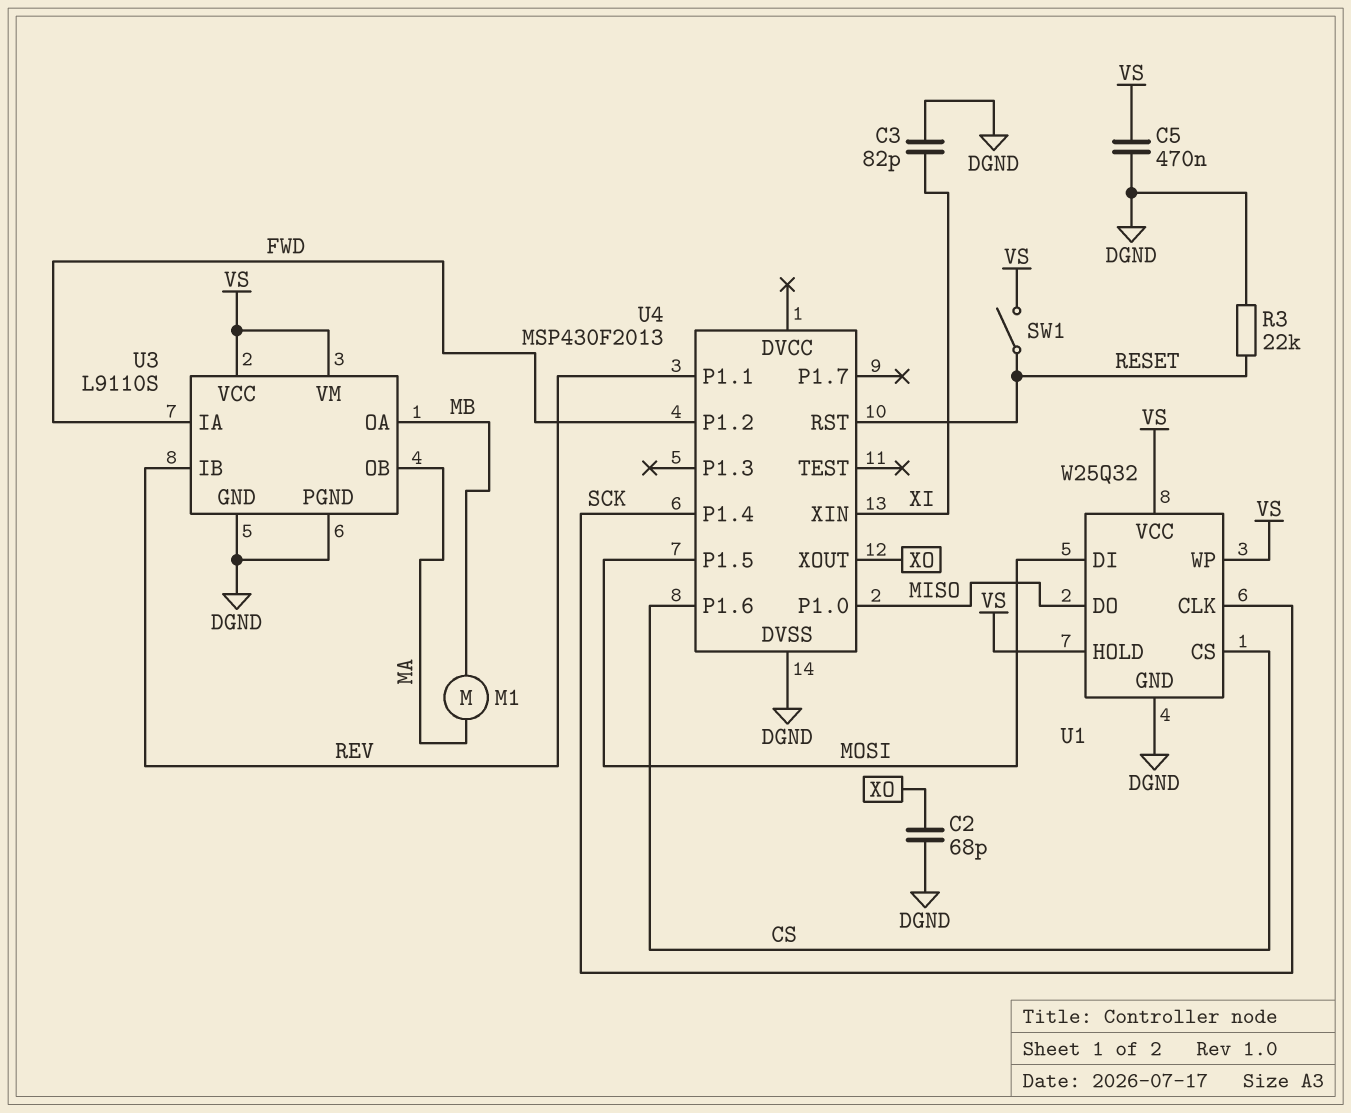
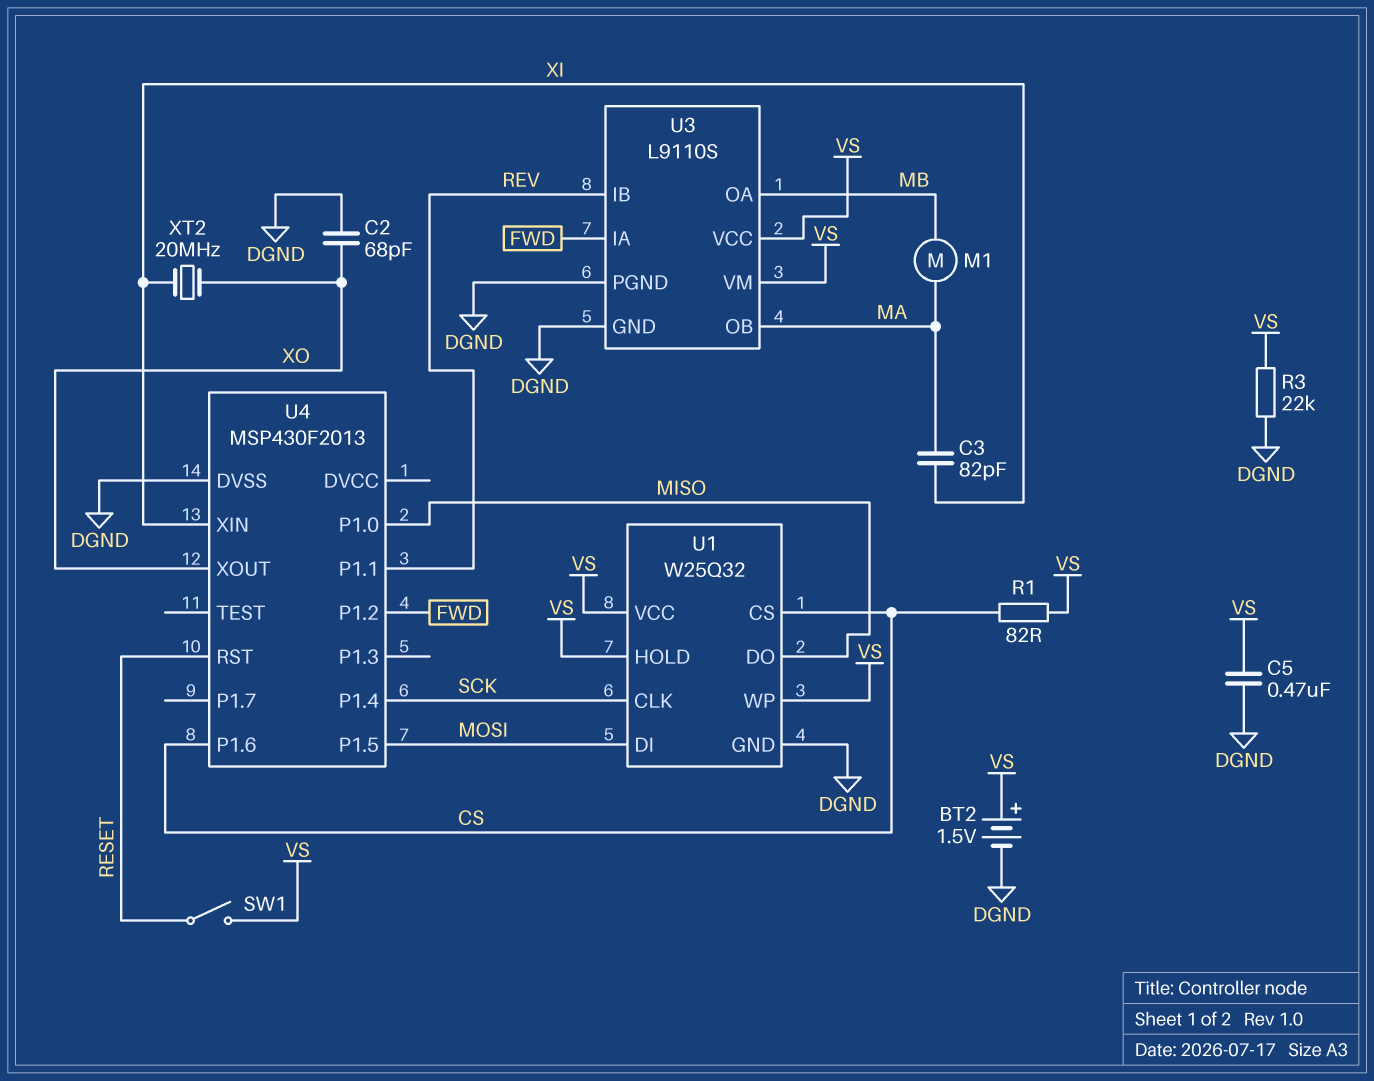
BT2: none -> 1.5V (plus VS, minus DGND)
C3: 82pF (DGND, XI) -> 82pF (MA, XI)
R1: none -> 82 (CS, VS)
R3: 22k (DGND, RESET) -> 22k (DGND, VS)
XT2: none -> 20MHz (XI, XO)

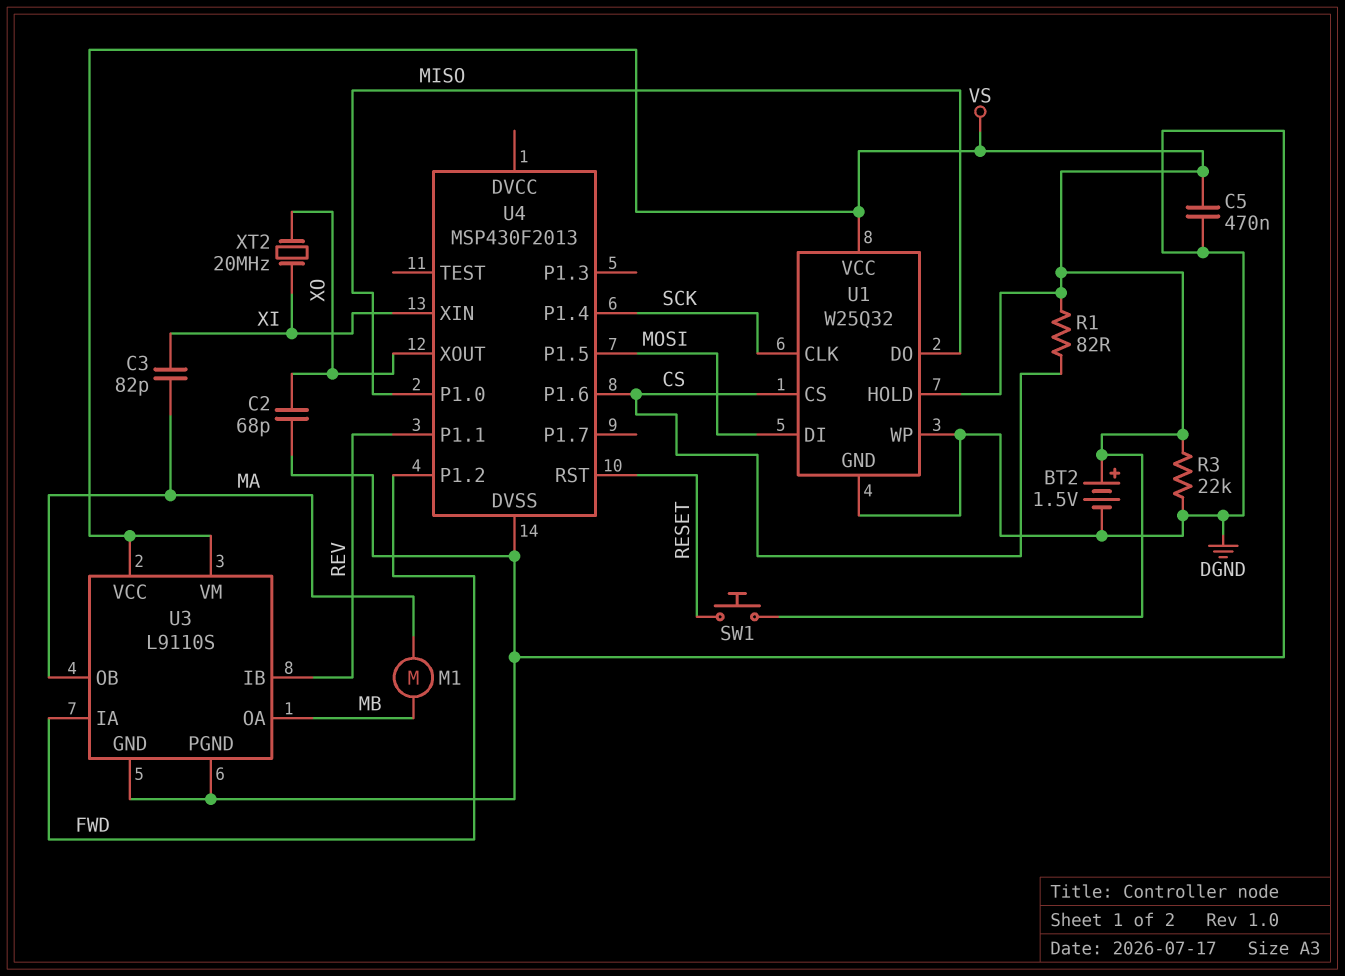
SW1: switch (RESET, VS) -> button (RESET, VS)
U1 pin WP: VS -> DGND

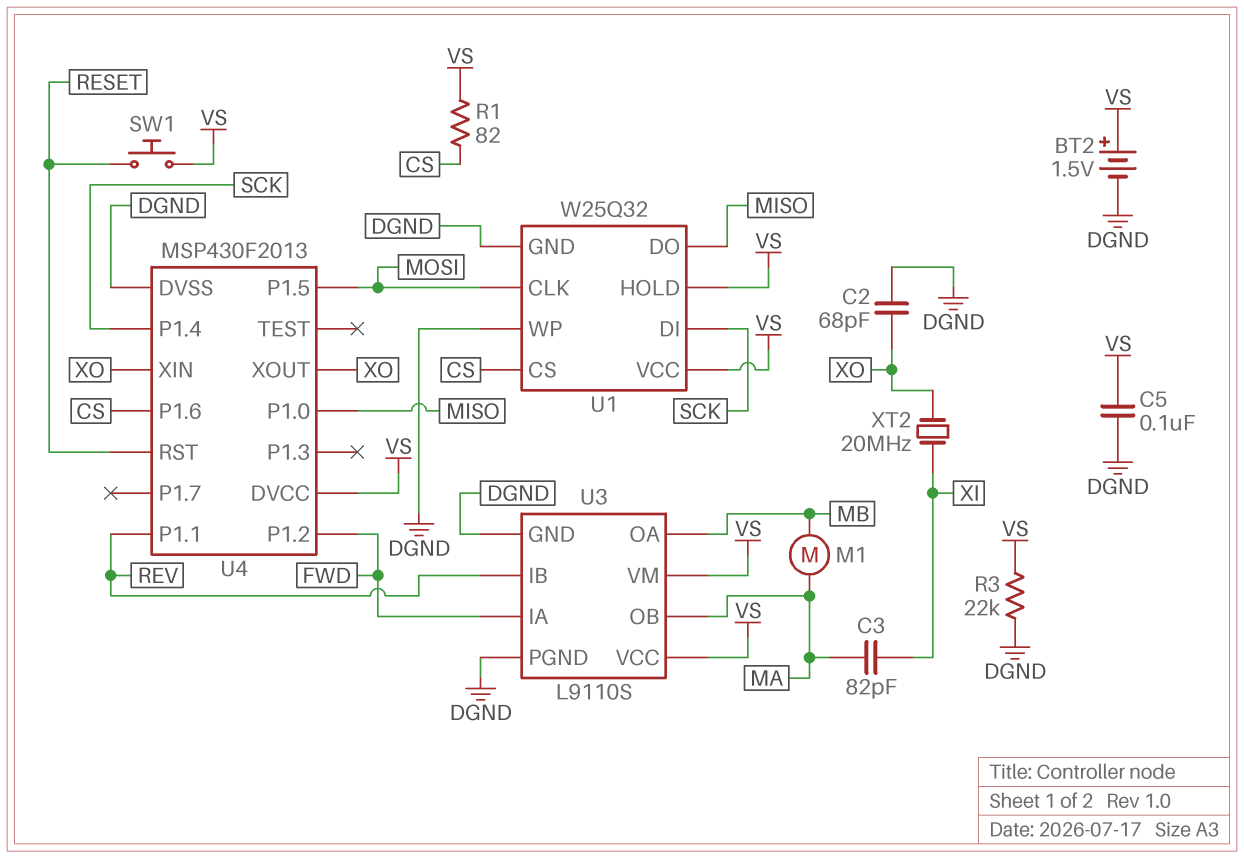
C5: 470nF (DGND, VS) -> 100nF (DGND, VS)
U1 pin CLK: SCK -> MOSI
U1 pin DI: MOSI -> SCK
U4 pin DVCC: none -> VS
U4 pin XIN: XI -> XO

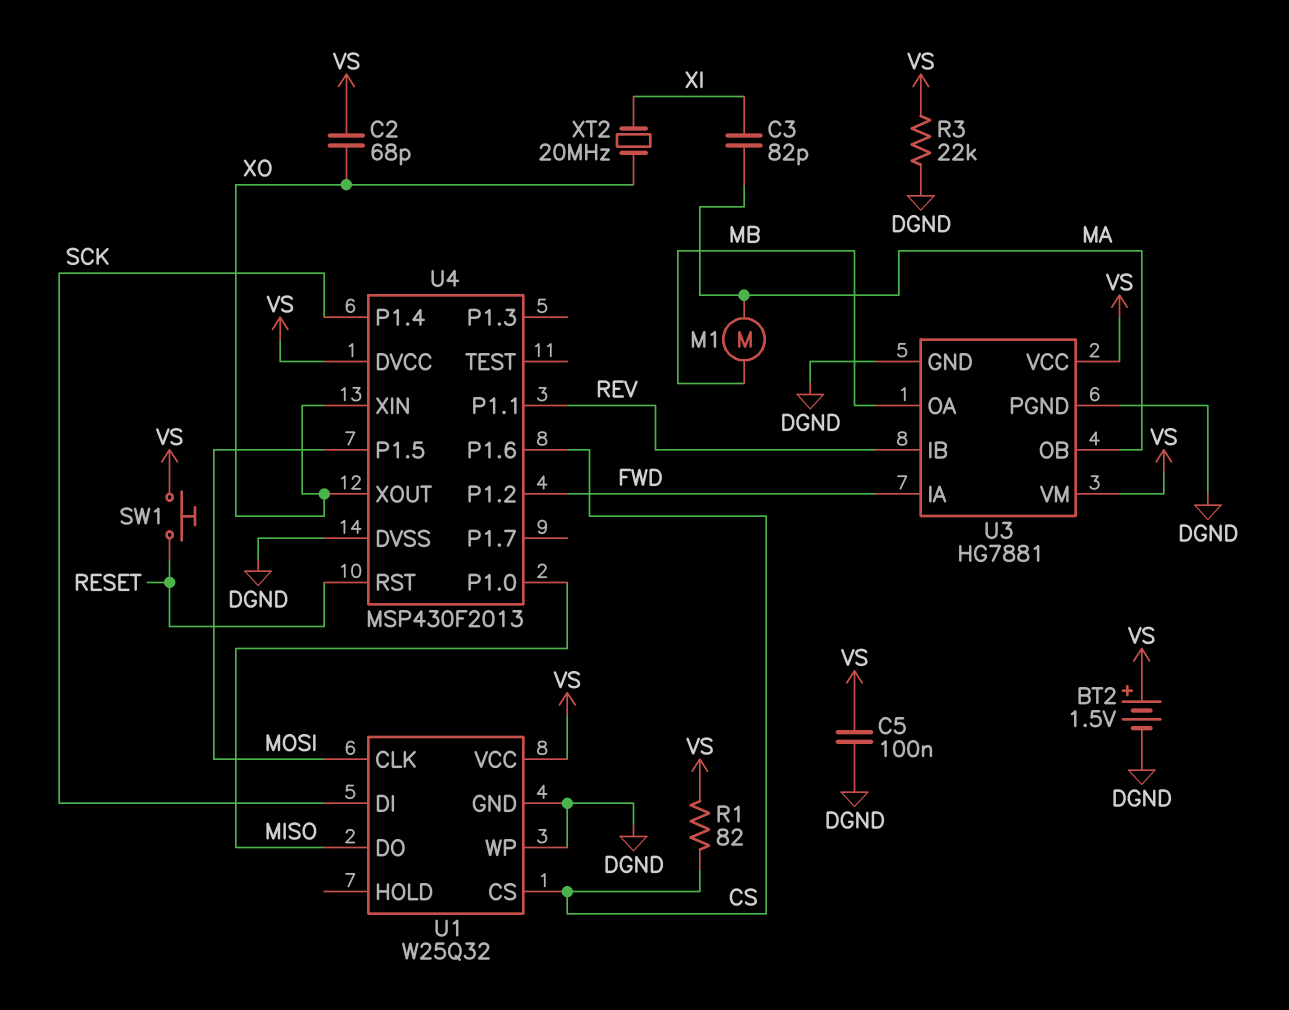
C2: 68pF (DGND, XO) -> 68pF (VS, XO)
U1 pin HOLD: VS -> none
U3: L9110S -> HG7881

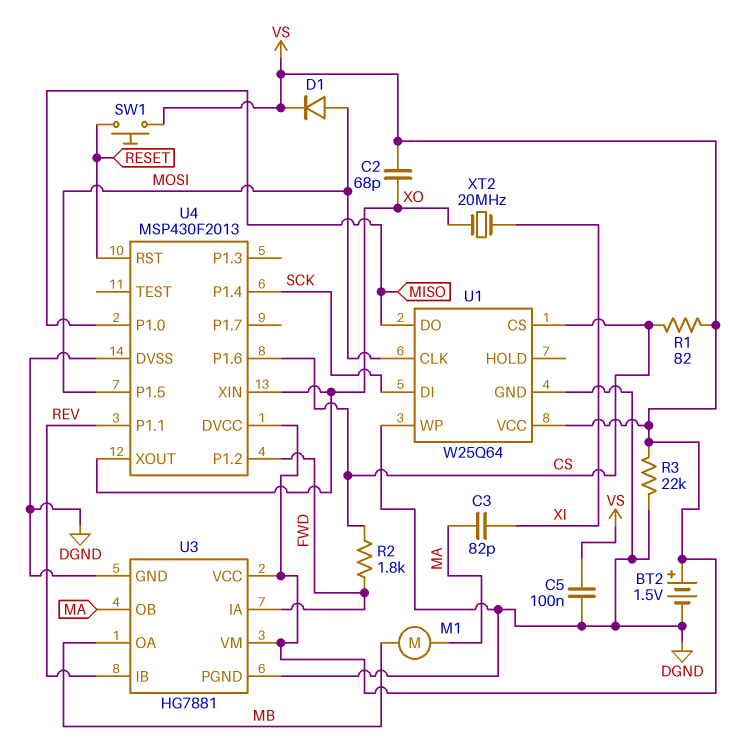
D1: none -> diode (A MOSI, K VS)
R2: none -> 1.8k (CS, FWD)
U1: W25Q32 -> W25Q64

